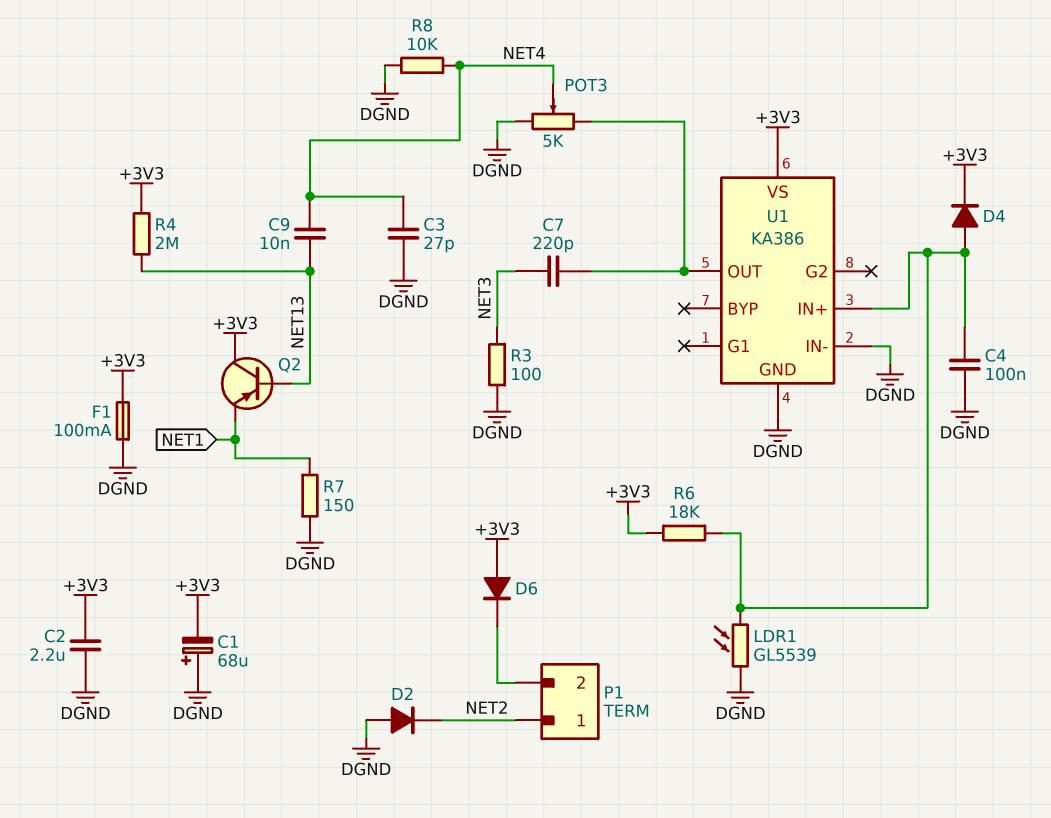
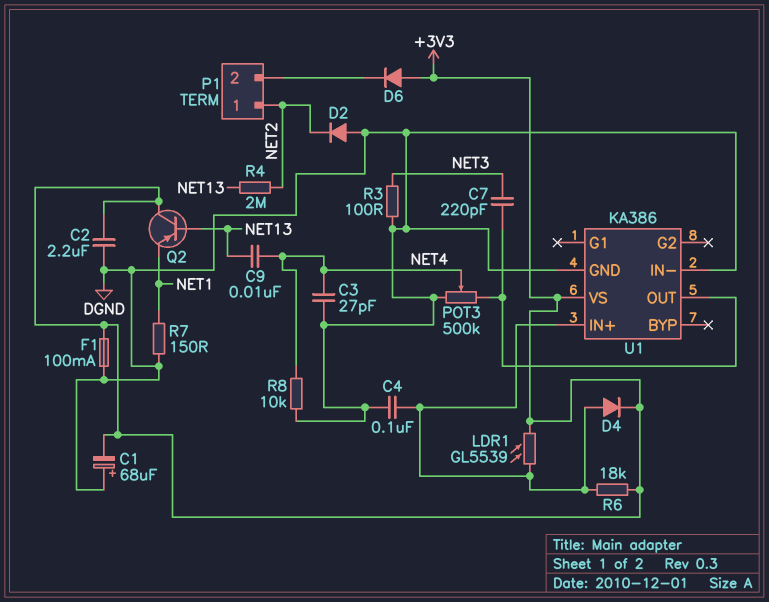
LDR1: GL5539 (DGND, U1/IN+) -> GL5539 (+3V3, U1/IN+)
POT3: 5k (DGND, U1/OUT, wiper NET4) -> 500k (DGND, U1/OUT, wiper NET4)
R4: 2M (+3V3, NET13) -> 2M (NET2, NET13)

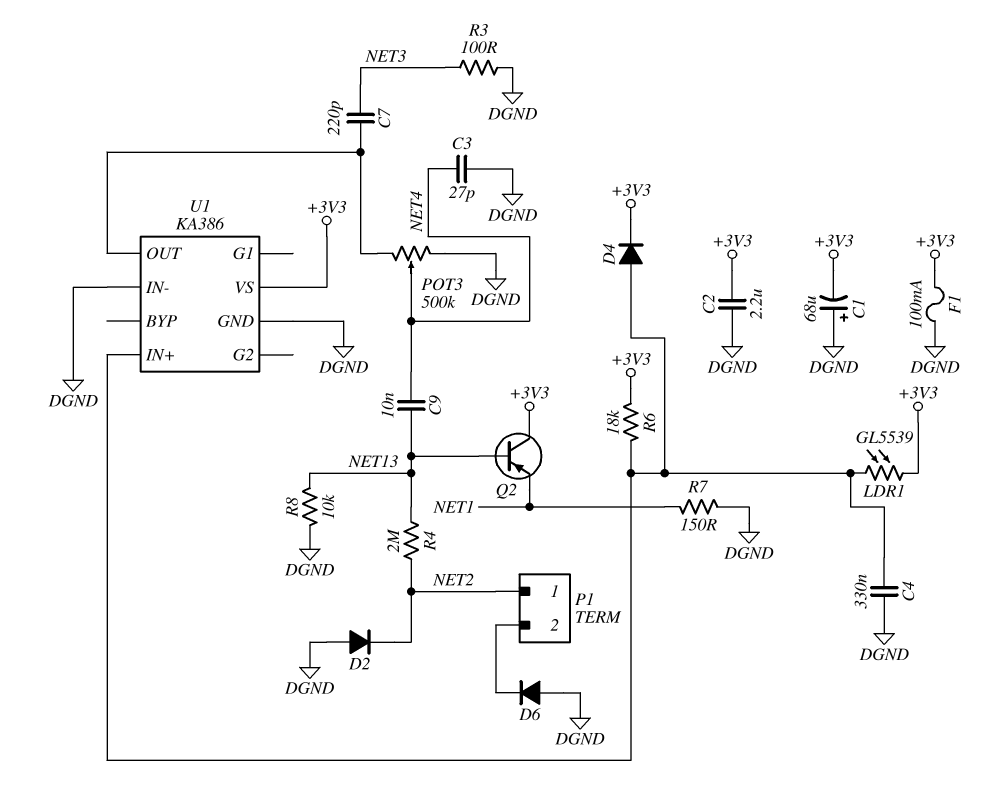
C4: 100nF (DGND, U1/IN+) -> 330nF (DGND, U1/IN+)
D6: diode (A +3V3, K P1/2) -> diode (A DGND, K P1/2)
R8: 10k (DGND, NET4) -> 10k (DGND, NET13)

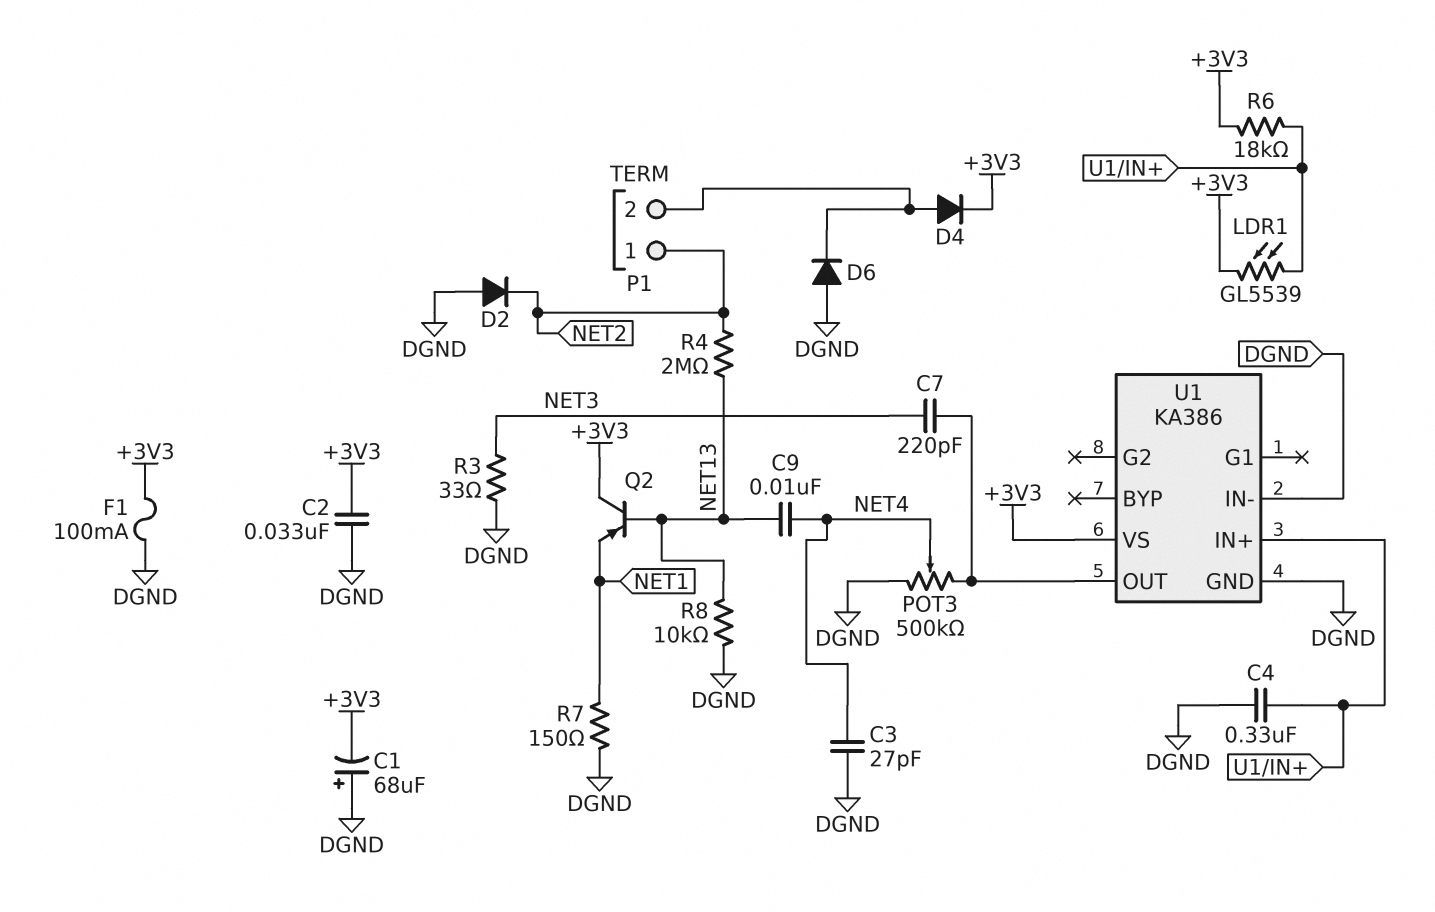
C2: 2.2uF (+3V3, DGND) -> 33nF (+3V3, DGND)
D4: diode (A U1/IN+, K +3V3) -> diode (A P1/2, K +3V3)
R3: 100 (DGND, NET3) -> 33 (DGND, NET3)

